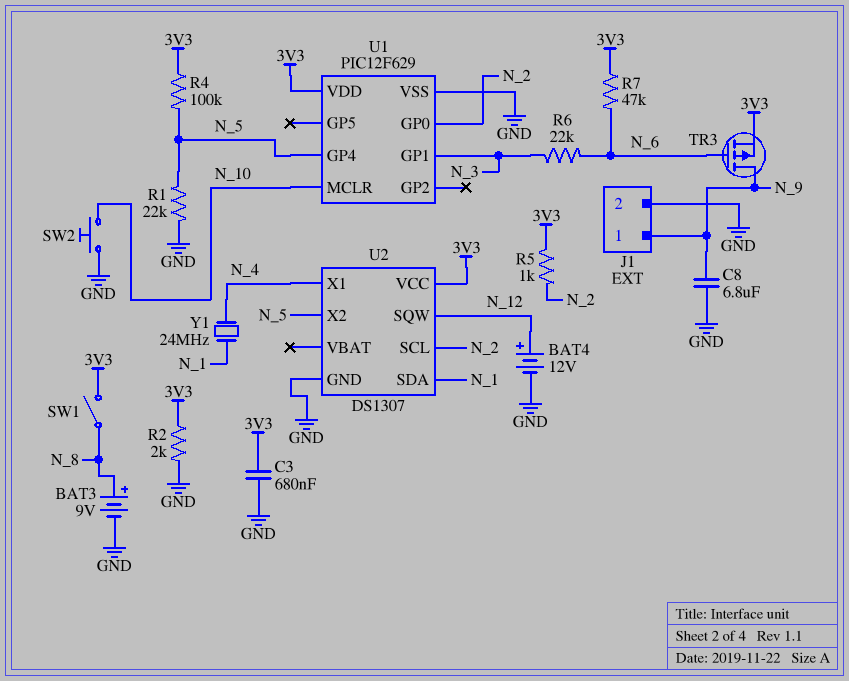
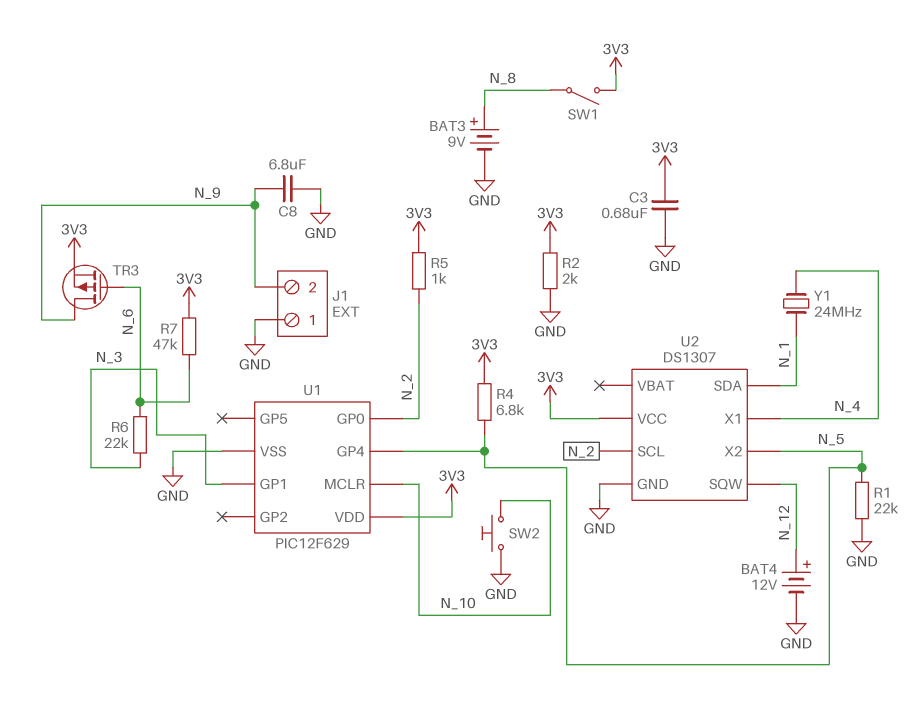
J1 pin 1: N_9 -> GND
J1 pin 2: GND -> N_9
R4: 100k (3V3, N_5) -> 6.8k (3V3, N_5)

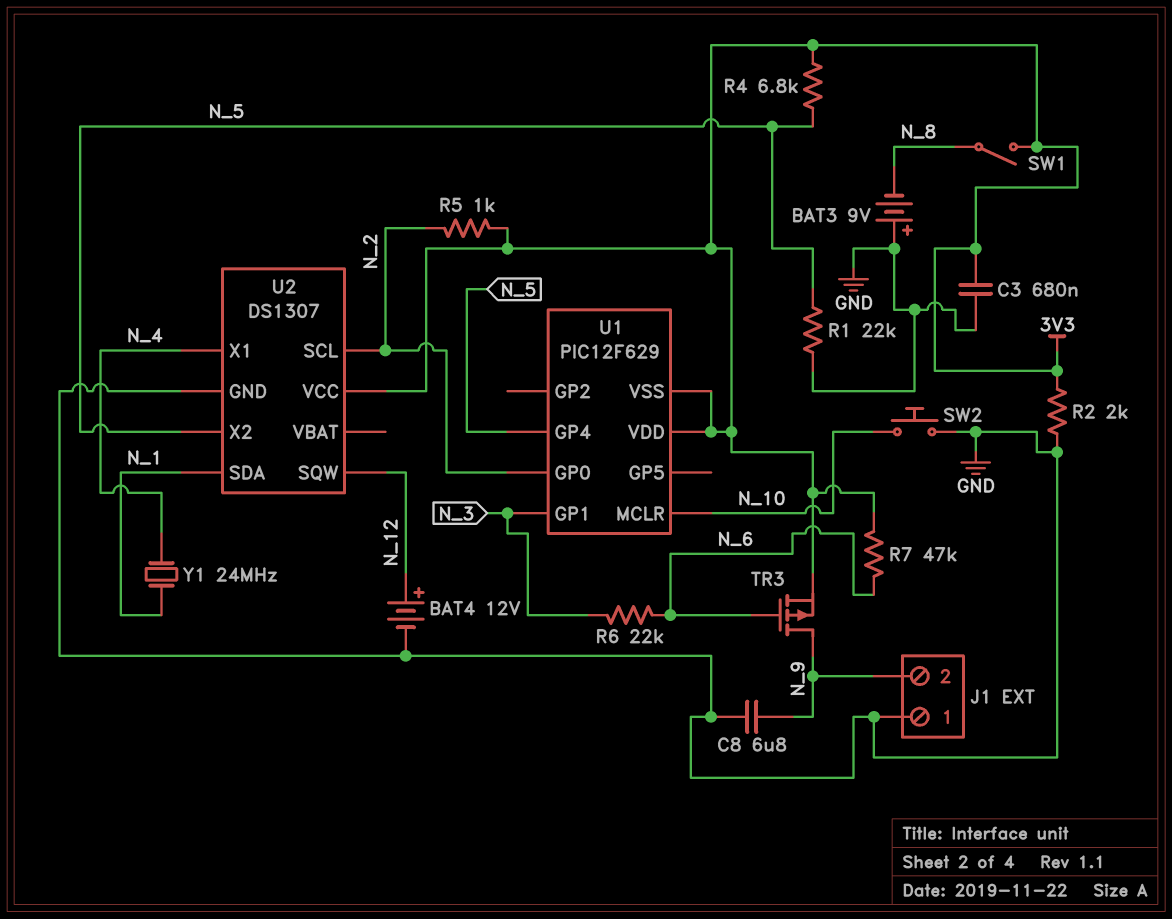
BAT3: 9V (plus N_8, minus GND) -> 9V (plus GND, minus N_8)
U1 pin VSS: GND -> 3V3

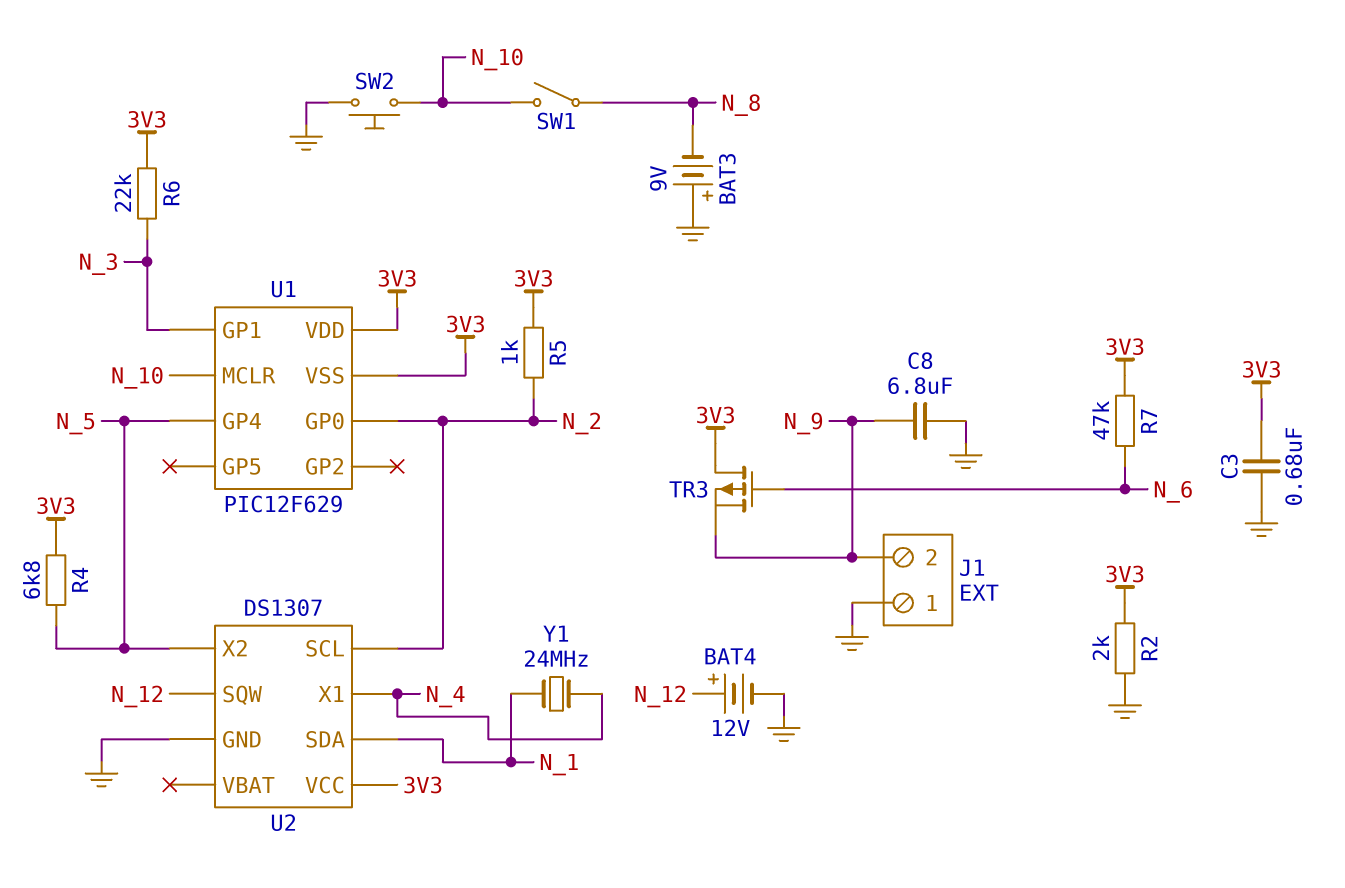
R1: 22k (GND, N_5) -> none
R6: 22k (N_3, N_6) -> 22k (3V3, N_3)
SW1: switch (3V3, N_8) -> switch (N_8, N_10)
TR3: PMOS (G N_6, D N_9, S 3V3) -> PMOS (G N_6, D 3V3, S N_9)

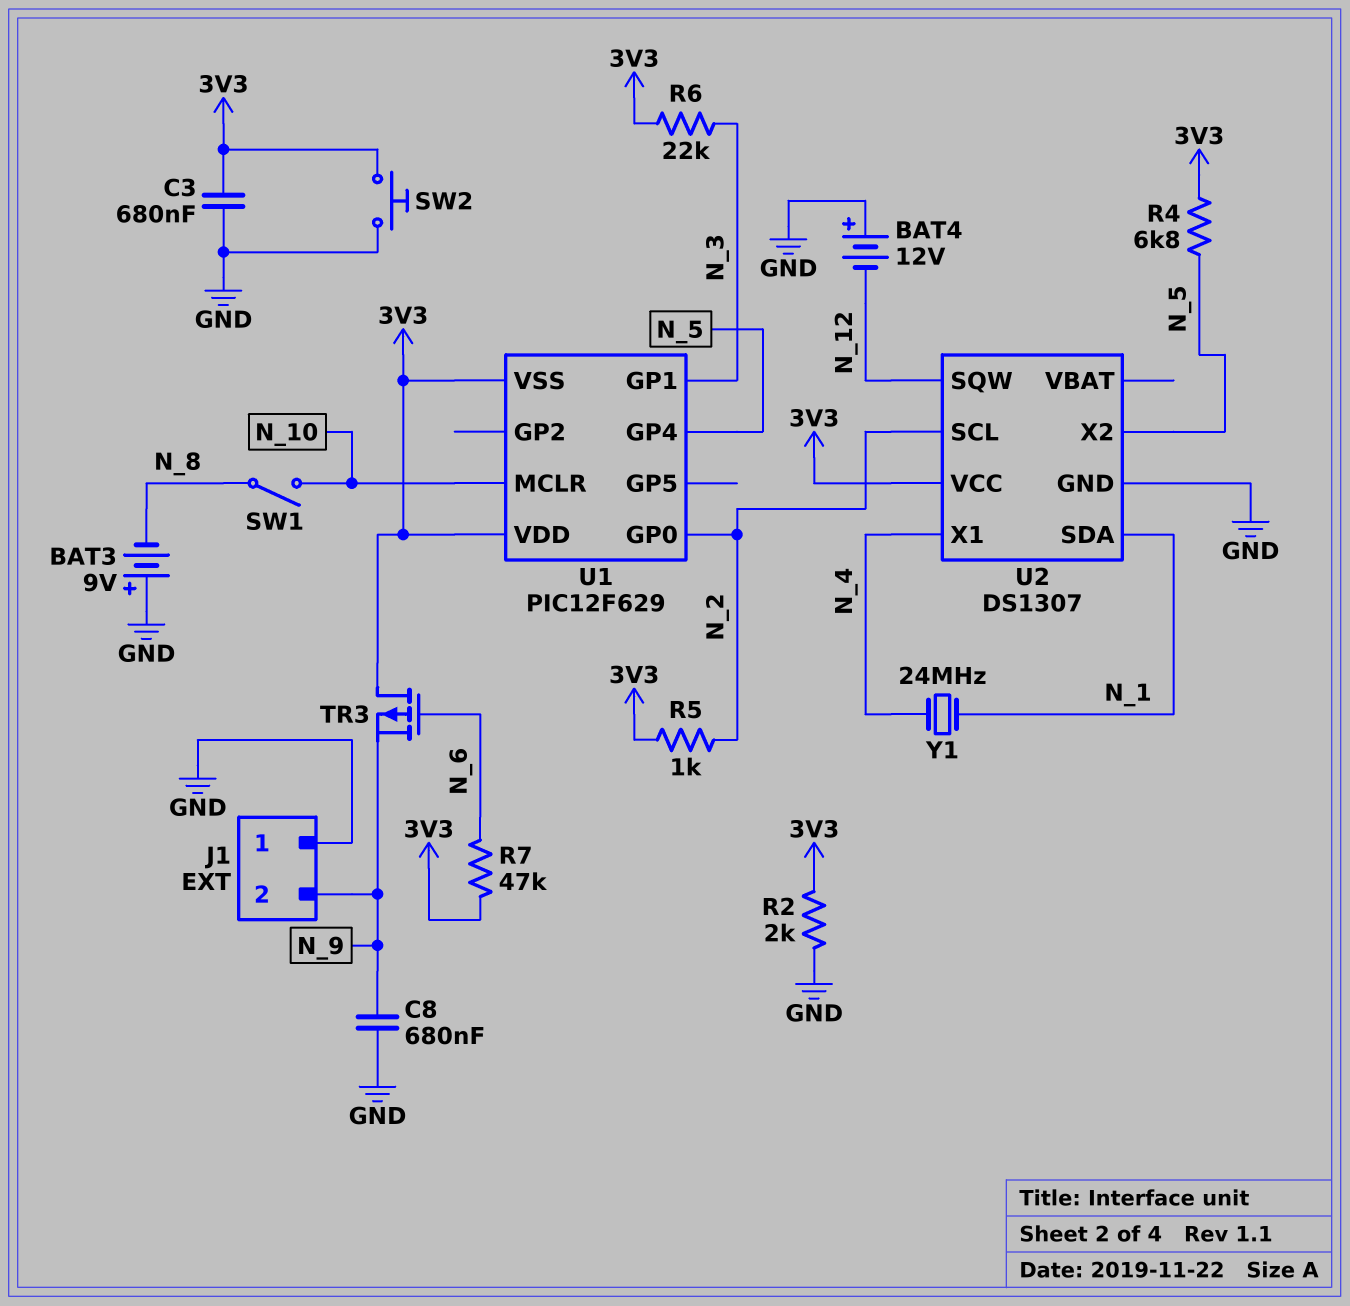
BAT4: 12V (plus N_12, minus GND) -> 12V (plus GND, minus N_12)
C8: 6.8uF (GND, N_9) -> 680nF (GND, N_9)
SW2: button (GND, N_10) -> button (3V3, GND)

